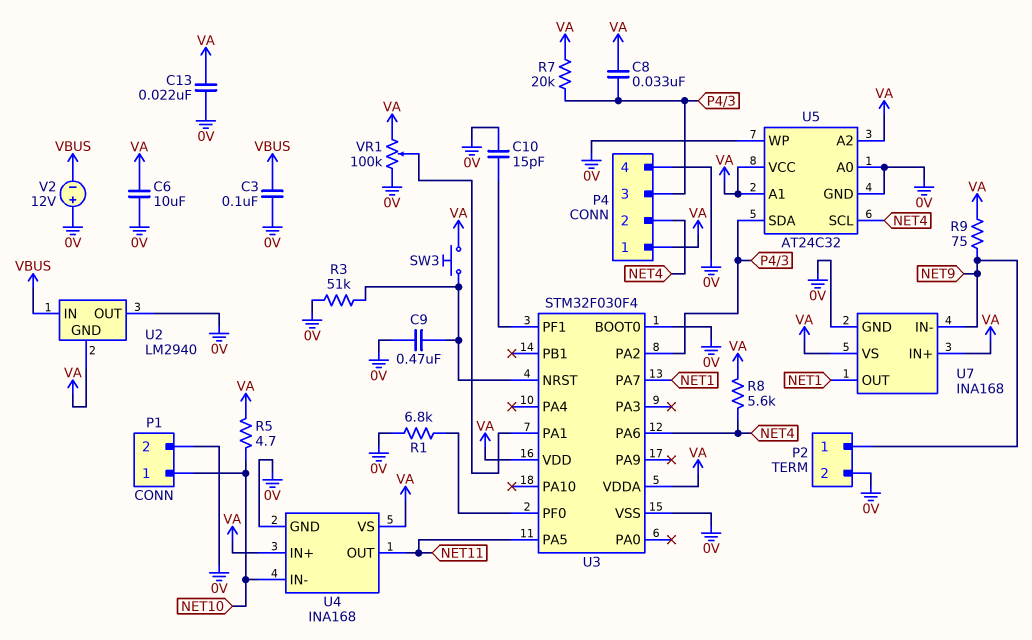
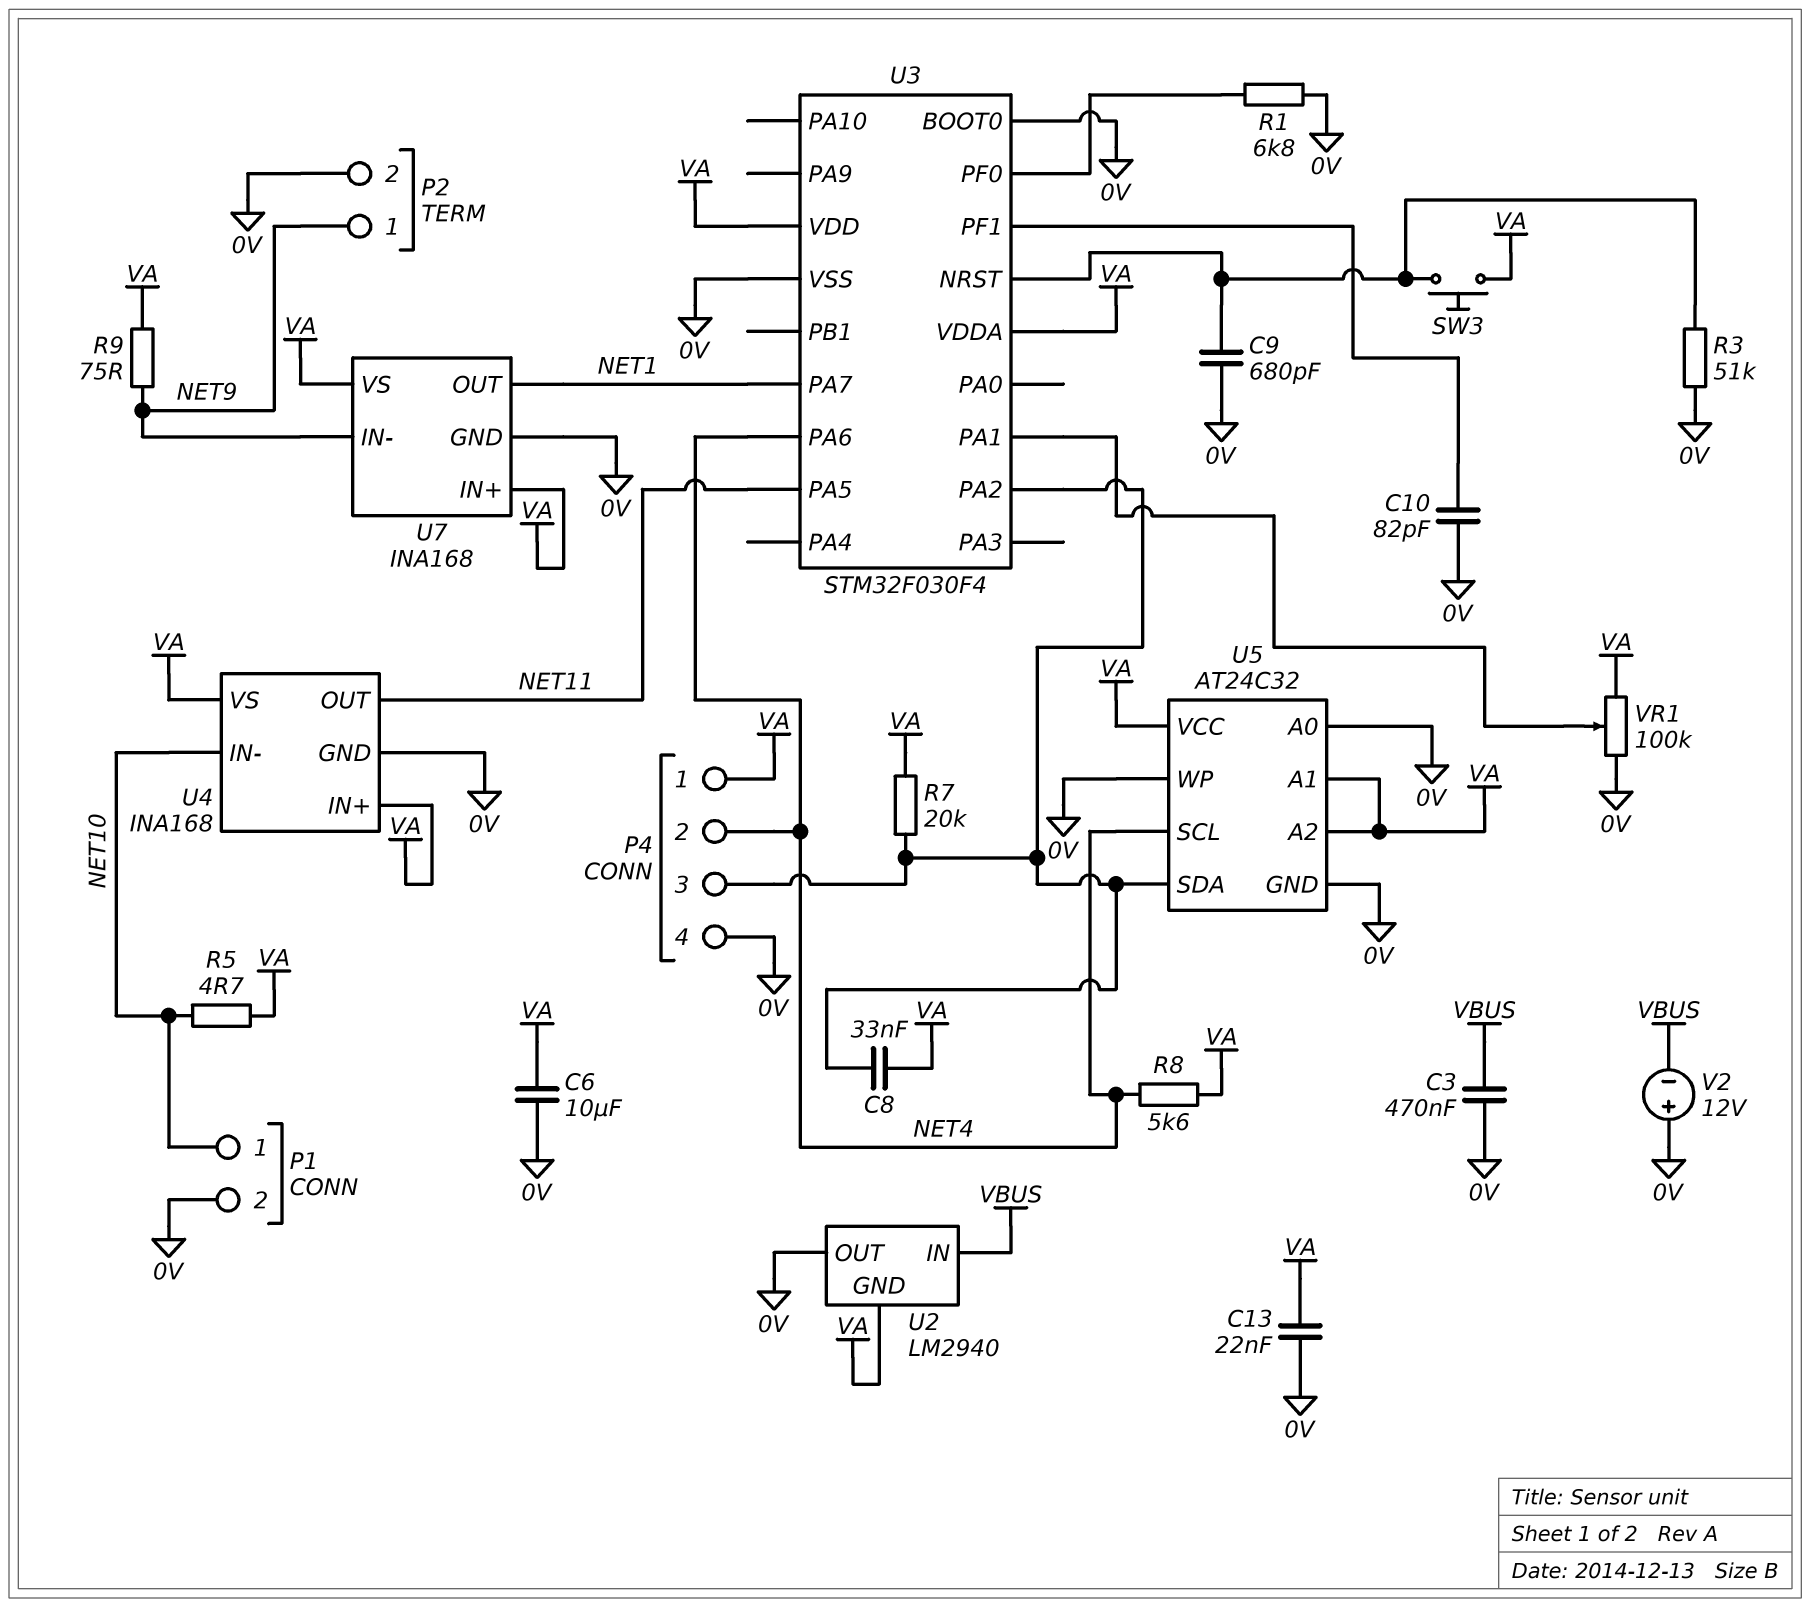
C3: 100nF (0V, VBUS) -> 470nF (0V, VBUS)
C9: 470nF (0V, U3/NRST) -> 680pF (0V, U3/NRST)
C10: 15pF (0V, U3/PF1) -> 82pF (0V, U3/PF1)

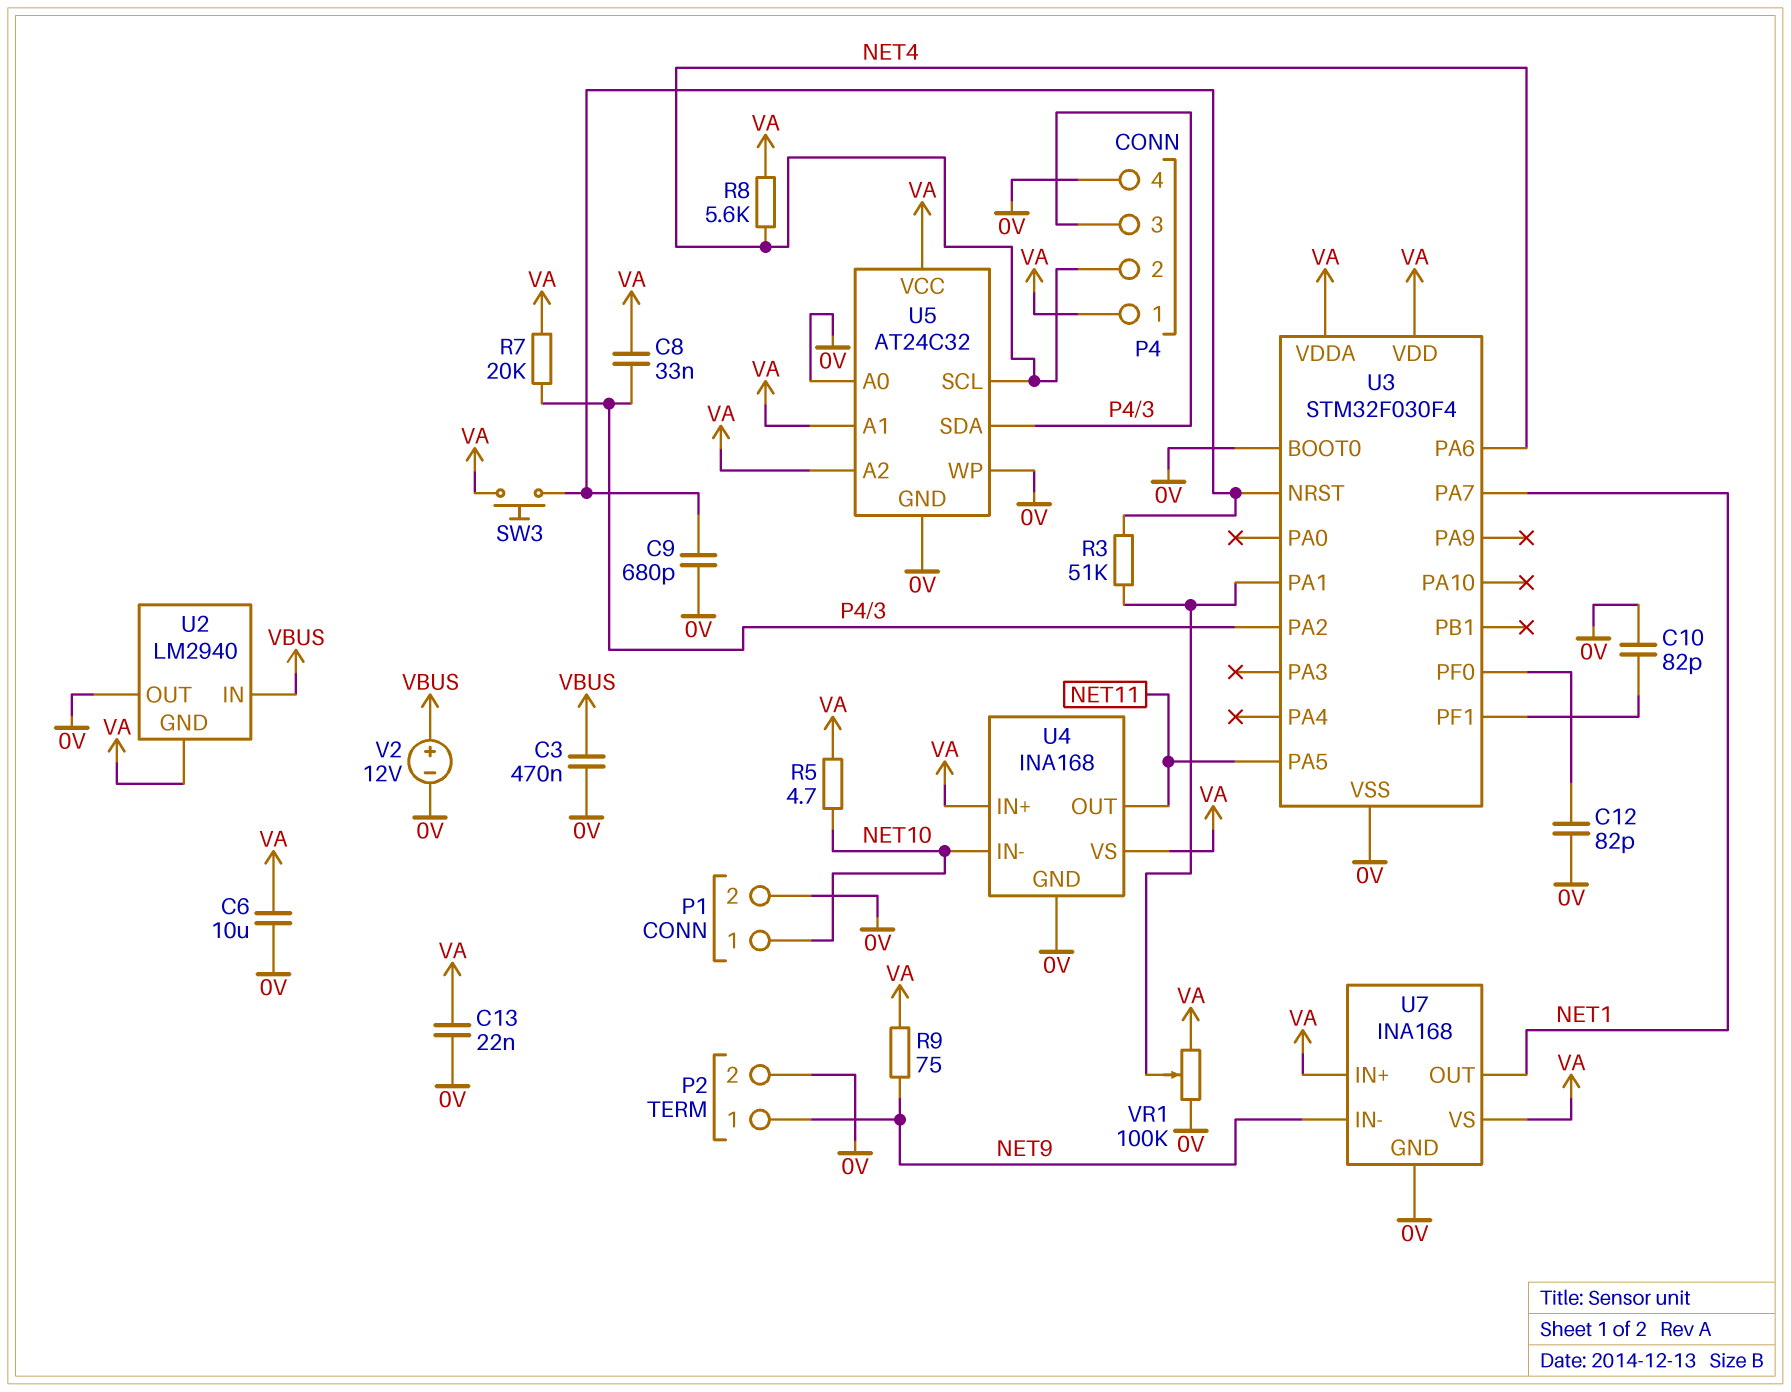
C12: none -> 82pF (0V, U3/PF0)
R1: 6.8k (0V, U3/PF0) -> none
R3: 51k (0V, U3/NRST) -> 51k (U3/NRST, U3/PA1)
V2: 12V (plus 0V, minus VBUS) -> 12V (plus VBUS, minus 0V)

